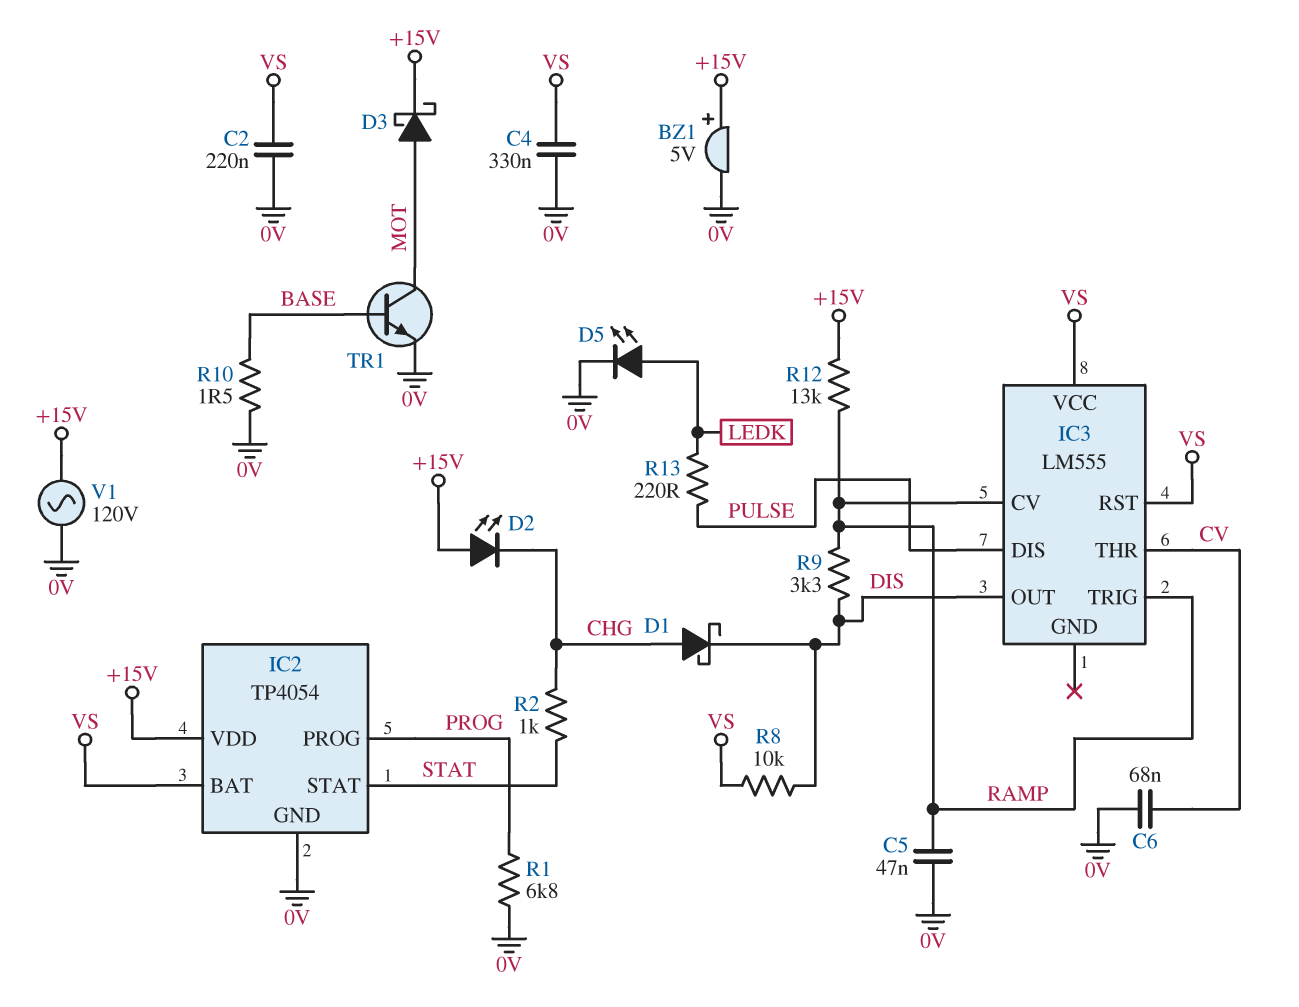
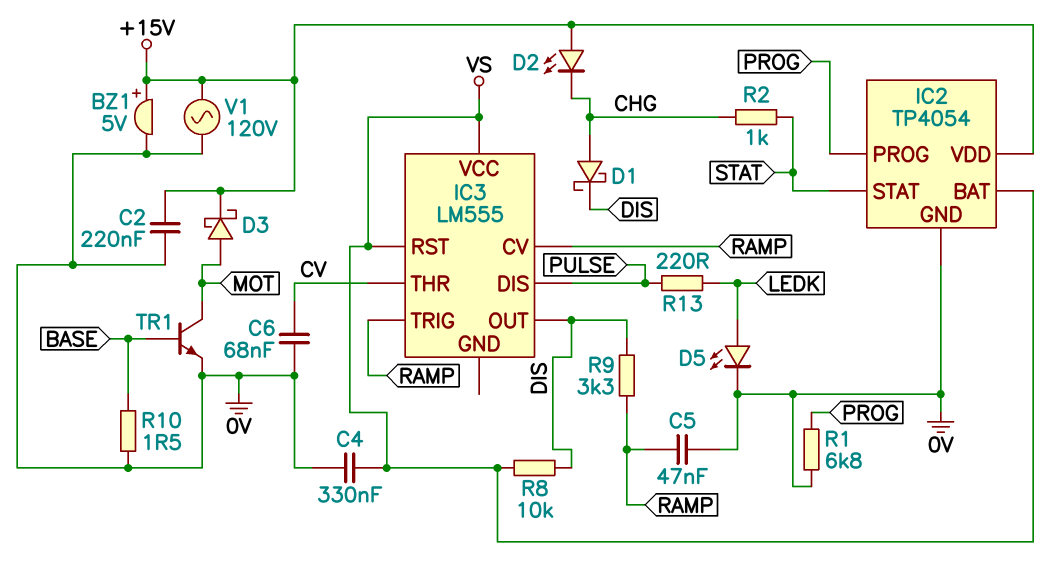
C2: 220nF (0V, VS) -> 220nF (+15V, 0V)
R12: 13k (+15V, RAMP) -> none

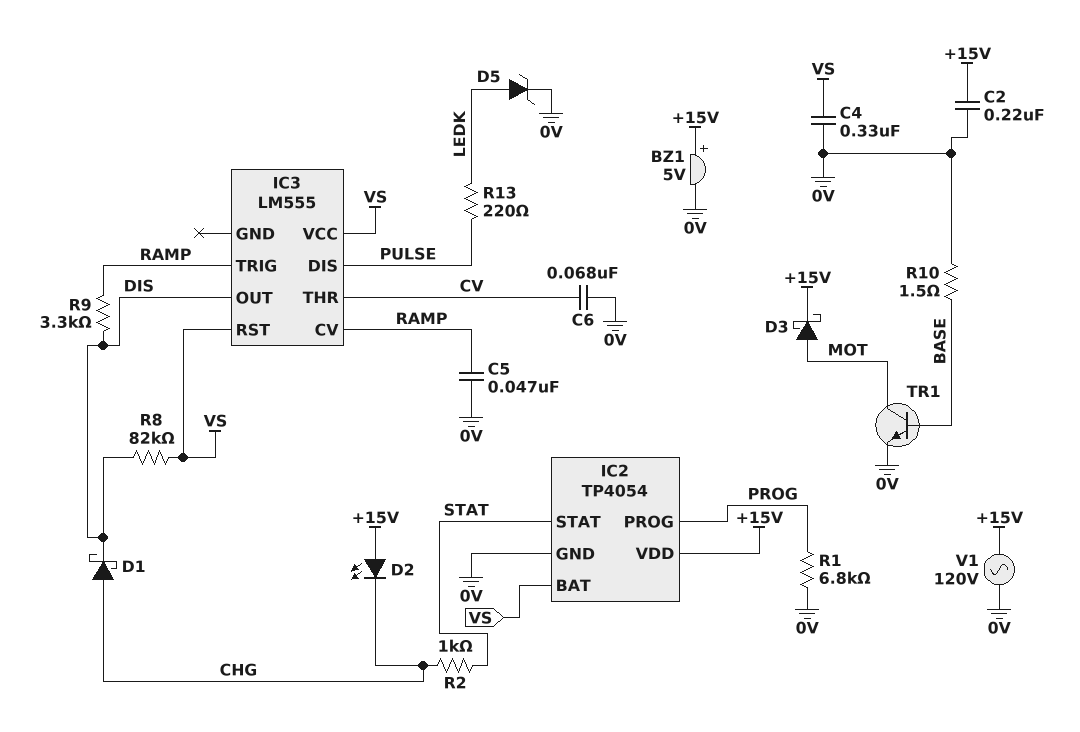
D5: LED (A LEDK, K 0V) -> zener (A LEDK, K 0V)
R8: 10k (DIS, VS) -> 82k (DIS, VS)

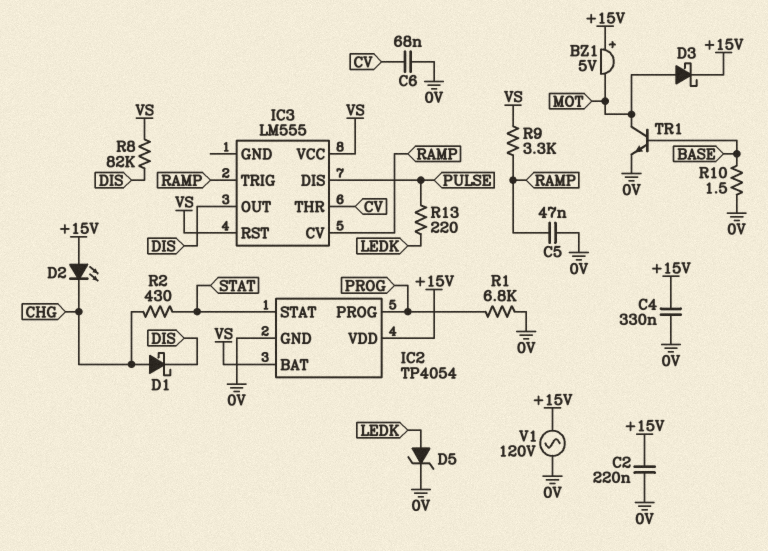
BZ1: buzzer 5V (plus +15V, minus 0V) -> buzzer 5V (plus +15V, minus MOT)
C4: 330nF (0V, VS) -> 330nF (+15V, 0V)
R2: 1k (CHG, STAT) -> 430 (CHG, STAT)
R9: 3.3k (DIS, RAMP) -> 3.3k (RAMP, VS)

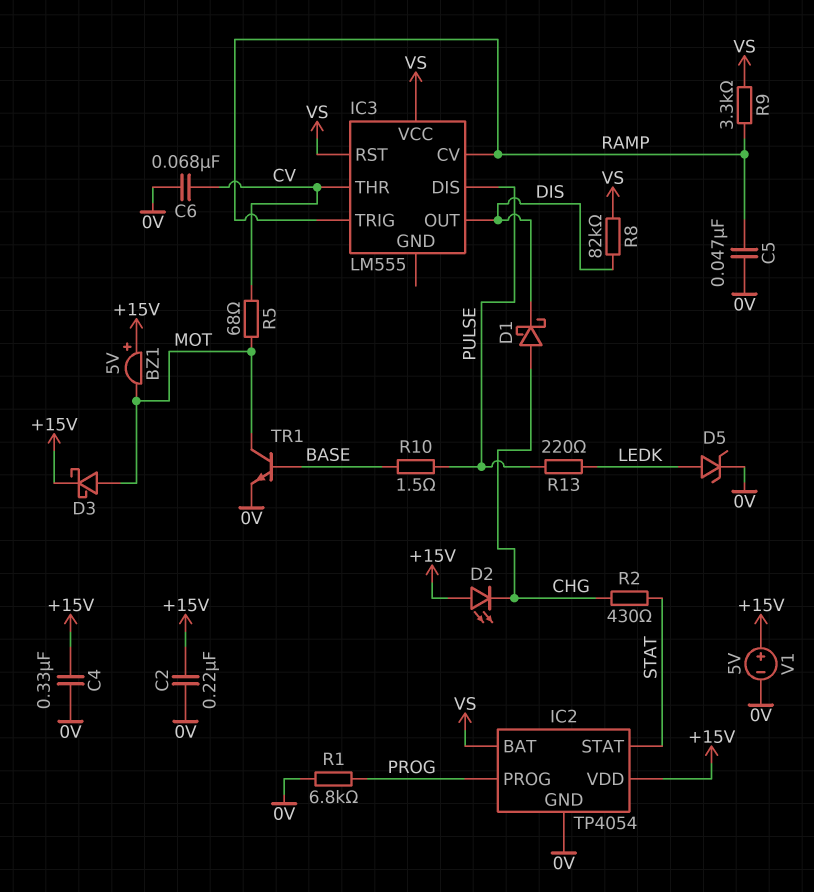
R5: none -> 68 (CV, MOT)
R10: 1.5 (0V, BASE) -> 1.5 (BASE, PULSE)
V1: AC 120V (+15V, 0V) -> 5V (plus +15V, minus 0V)

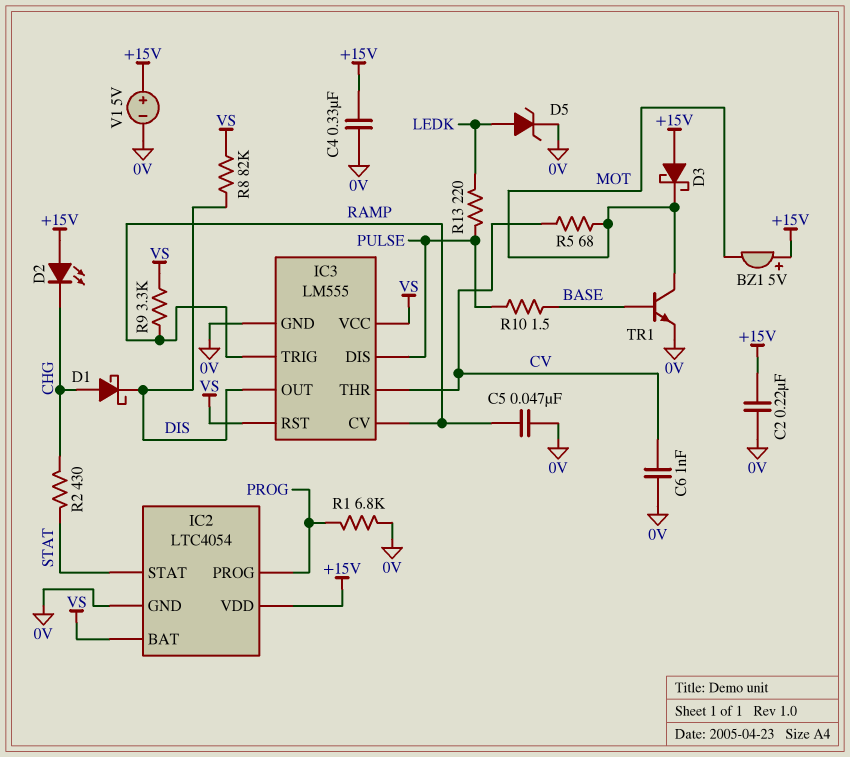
C6: 68nF (0V, CV) -> 1nF (0V, CV)
D3: schottky (A MOT, K +15V) -> schottky (A +15V, K MOT)
IC2: TP4054 -> LTC4054
IC3 pin GND: none -> 0V

